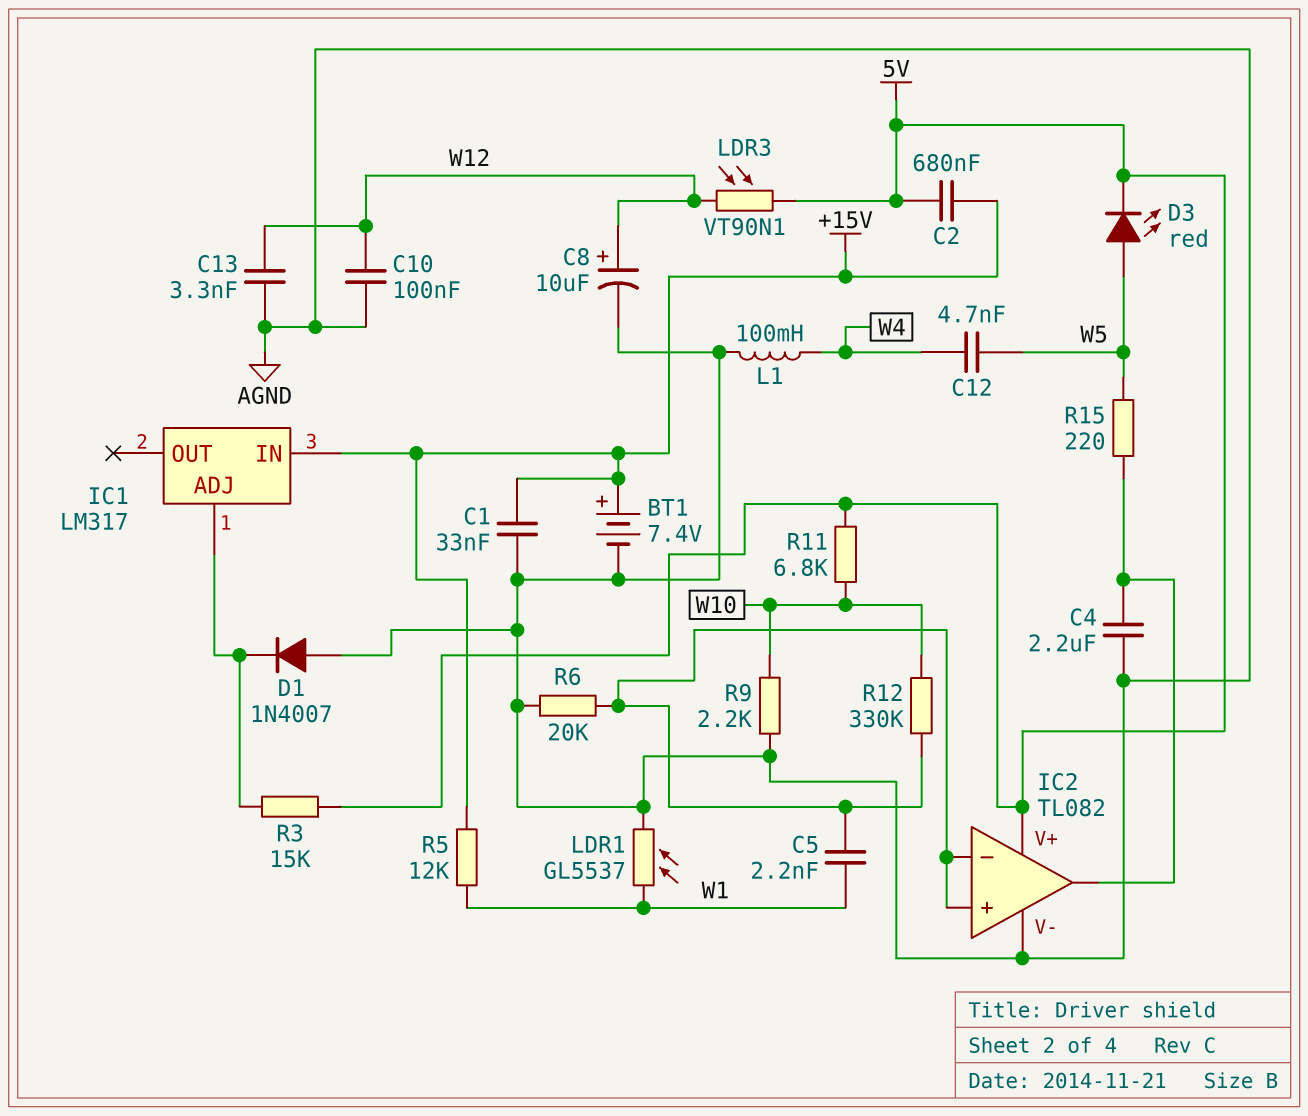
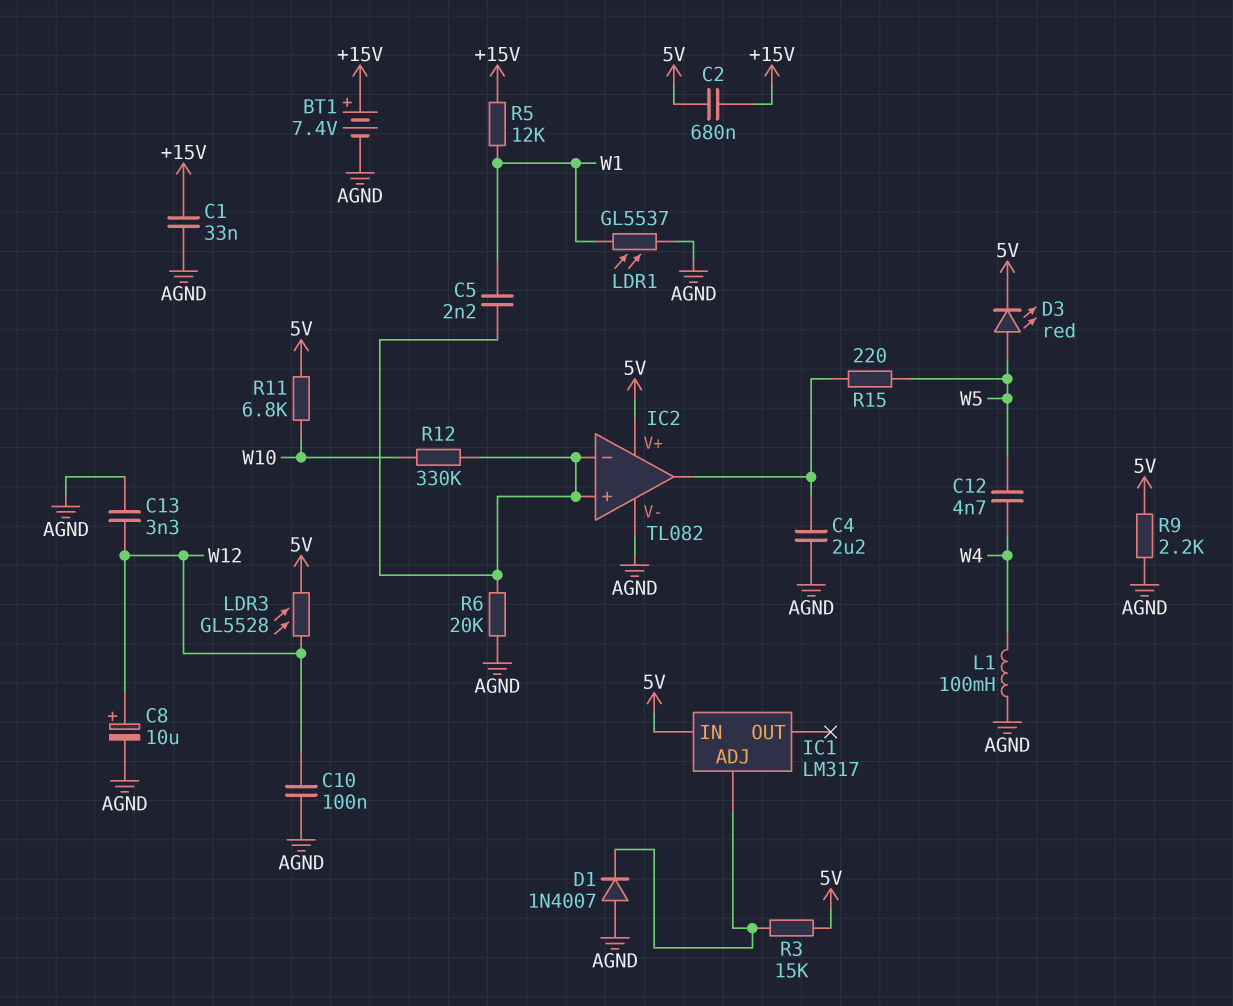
IC1 pin IN: +15V -> 5V
LDR3: VT90N1 (5V, W12) -> GL5528 (5V, W12)
R9: 2.2k (AGND, W10) -> 2.2k (5V, AGND)

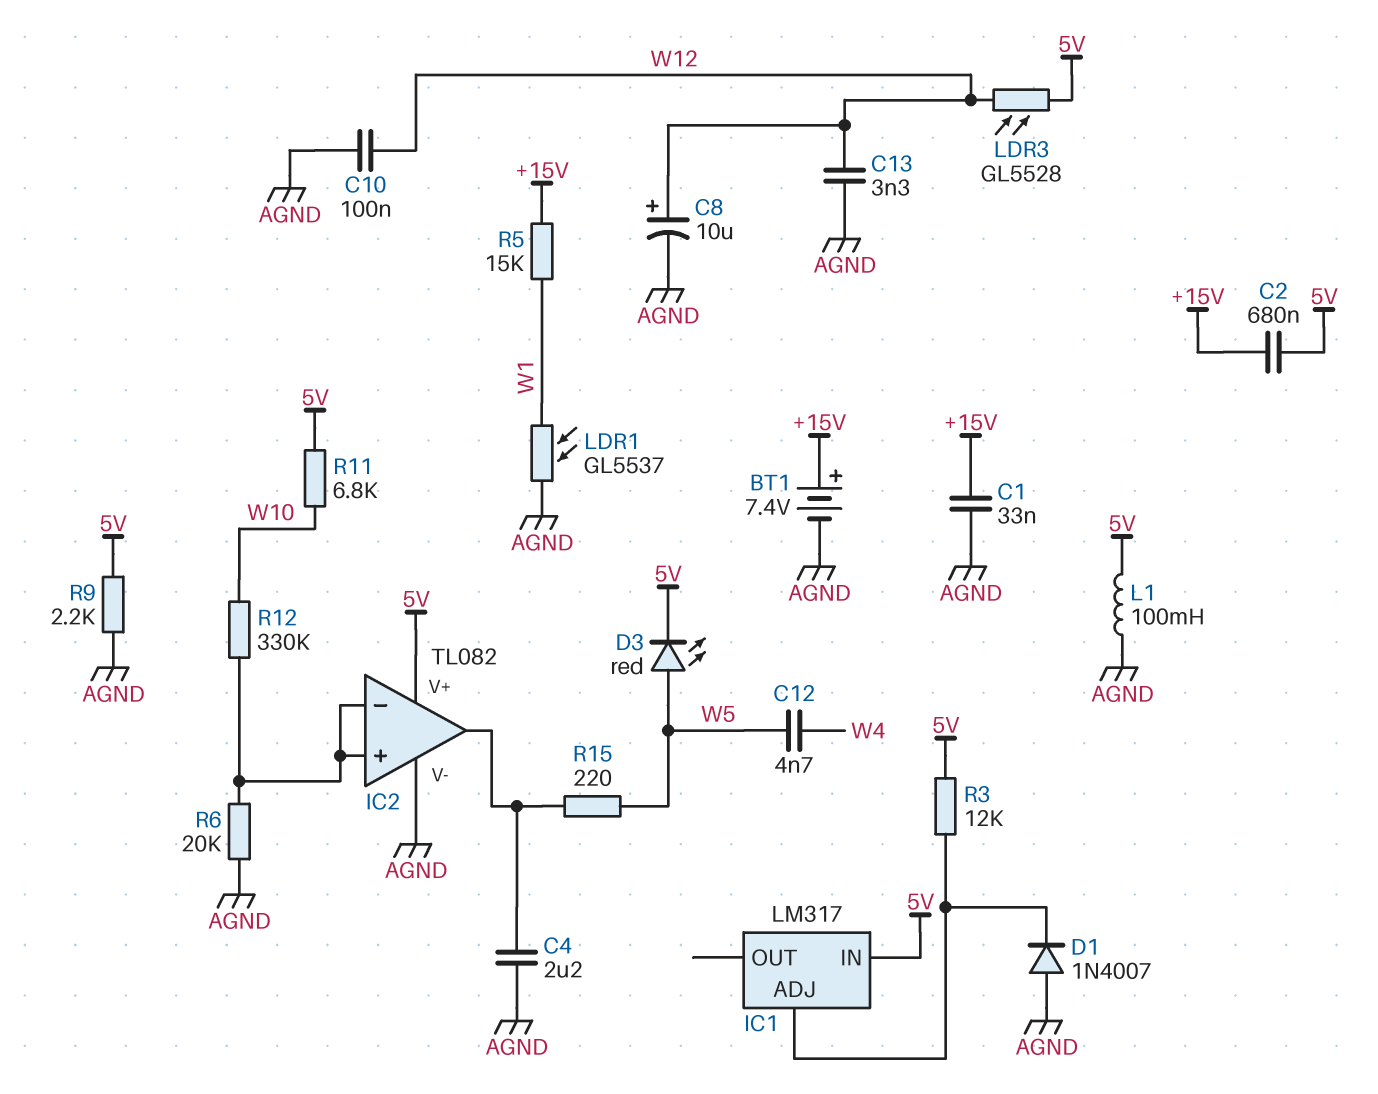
C5: 2.2nF (IC2/in+, W1) -> none
L1: 100mH (AGND, W4) -> 100mH (5V, AGND)
R3: 15k (5V, IC1/ADJ) -> 12k (5V, IC1/ADJ)
R5: 12k (+15V, W1) -> 15k (+15V, W1)

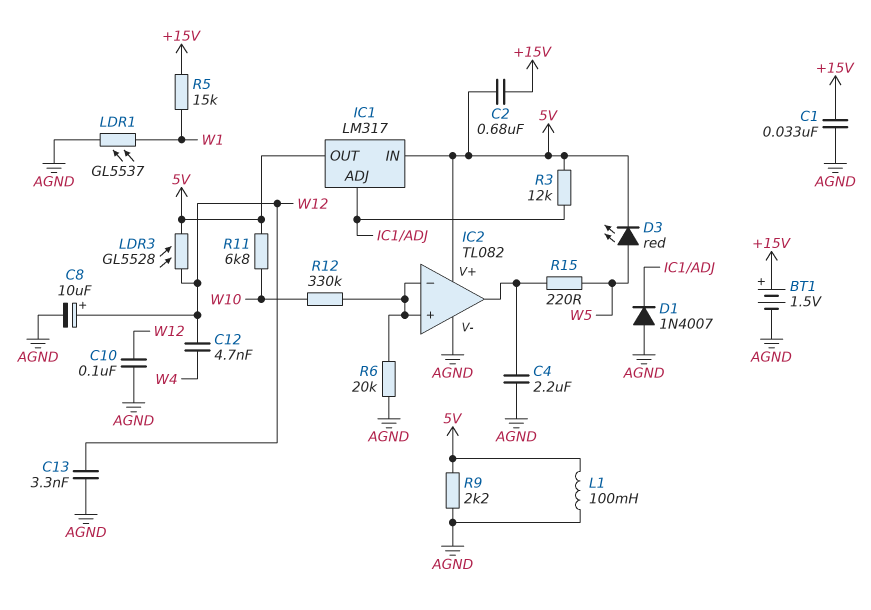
BT1: 7.4V (plus +15V, minus AGND) -> 1.5V (plus +15V, minus AGND)
C12: 4.7nF (W4, W5) -> 4.7nF (W4, W12)
IC1 pin OUT: none -> 5V

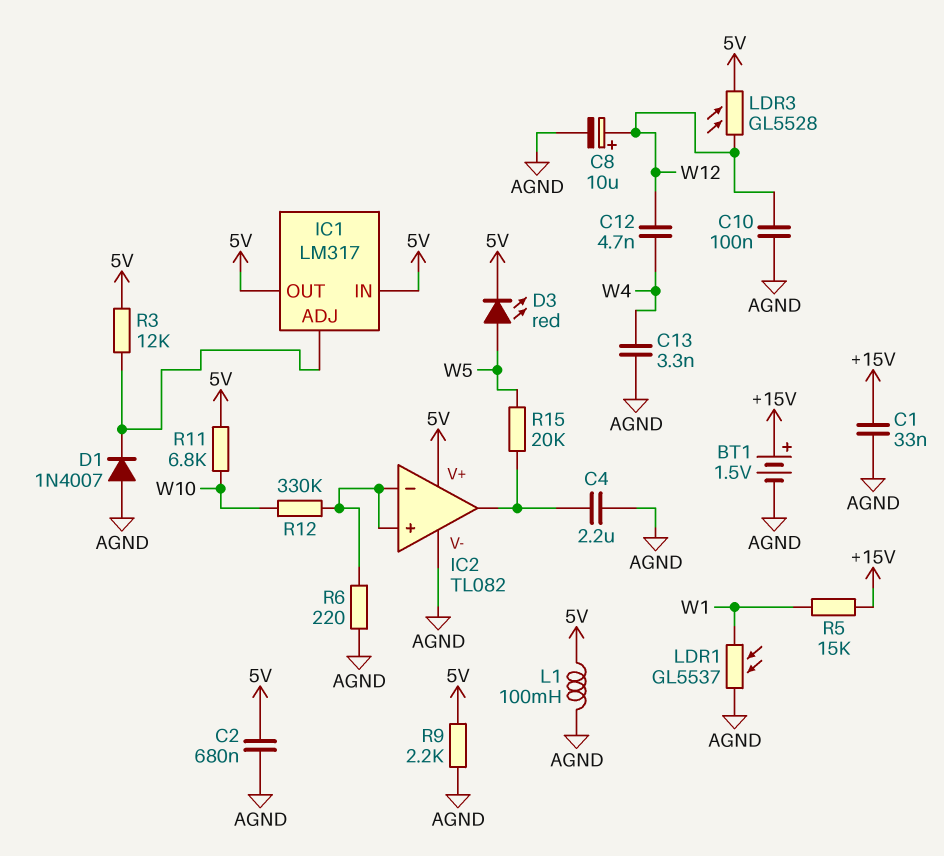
C2: 680nF (+15V, 5V) -> 680nF (5V, AGND)
C13: 3.3nF (AGND, W12) -> 3.3nF (AGND, W4)
R6: 20k (AGND, IC2/in+) -> 220 (AGND, IC2/in+)
R15: 220 (IC2/out, W5) -> 20k (IC2/out, W5)

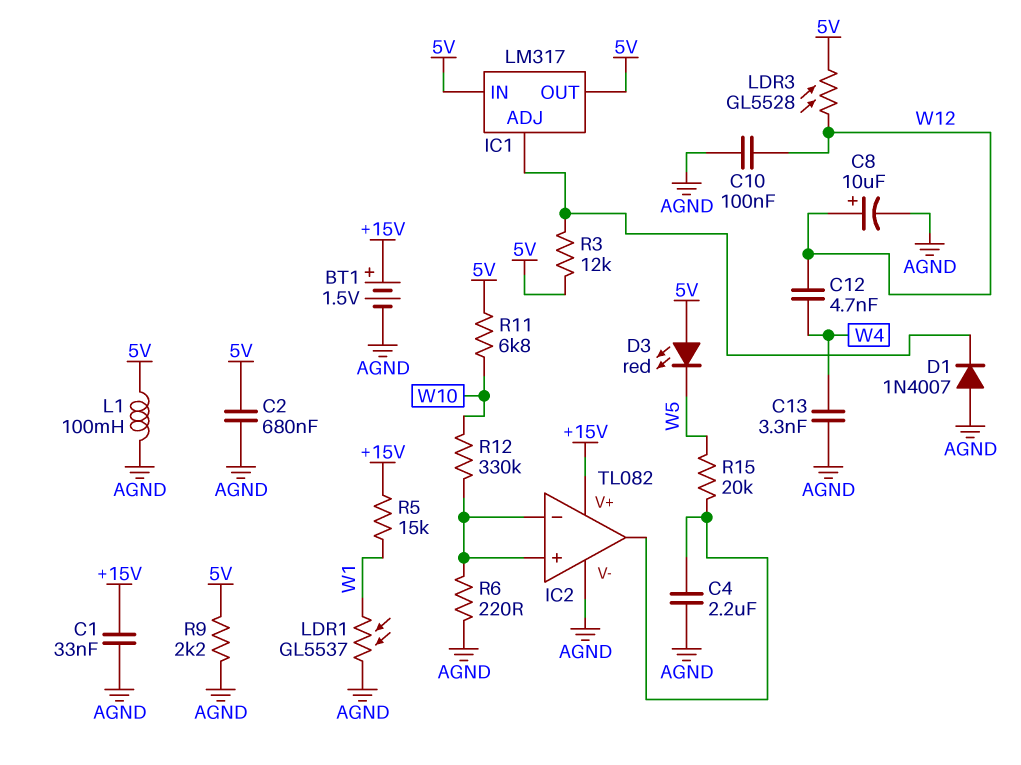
D3: LED red (A W5, K 5V) -> LED red (A 5V, K W5)
IC2 pin V+: 5V -> +15V

